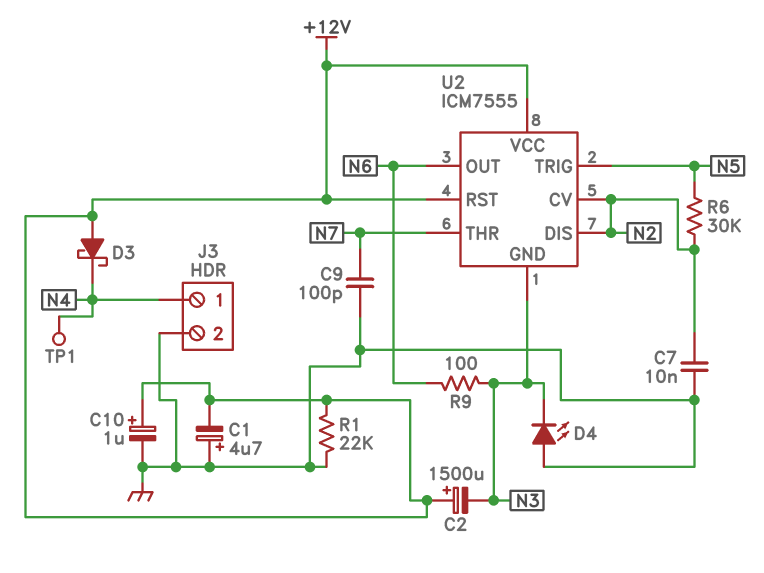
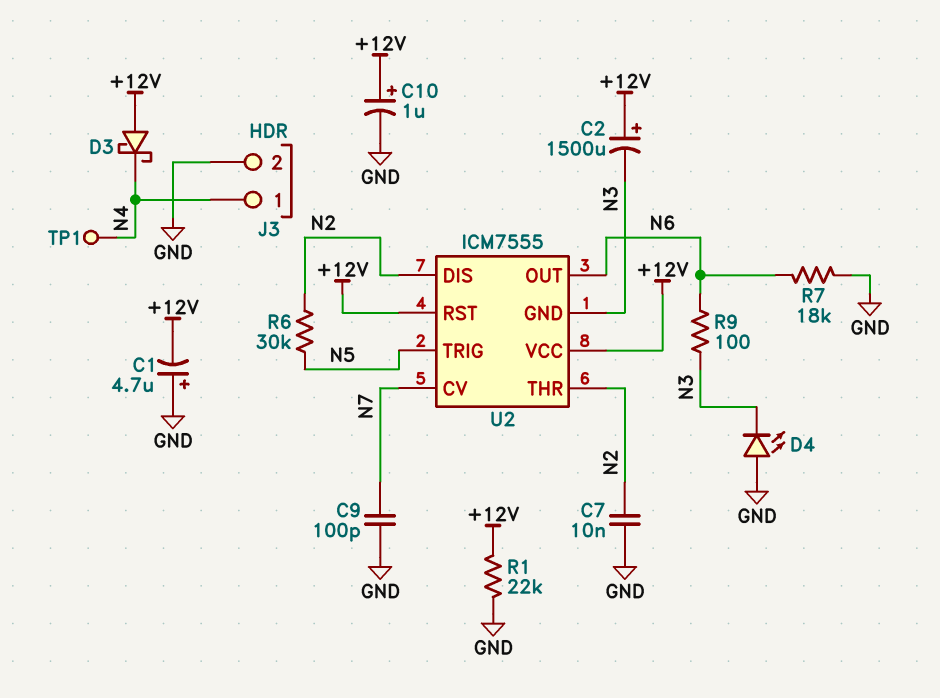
R7: none -> 18k (GND, N6)
U2 pin CV: N2 -> N7
U2 pin THR: N7 -> N2

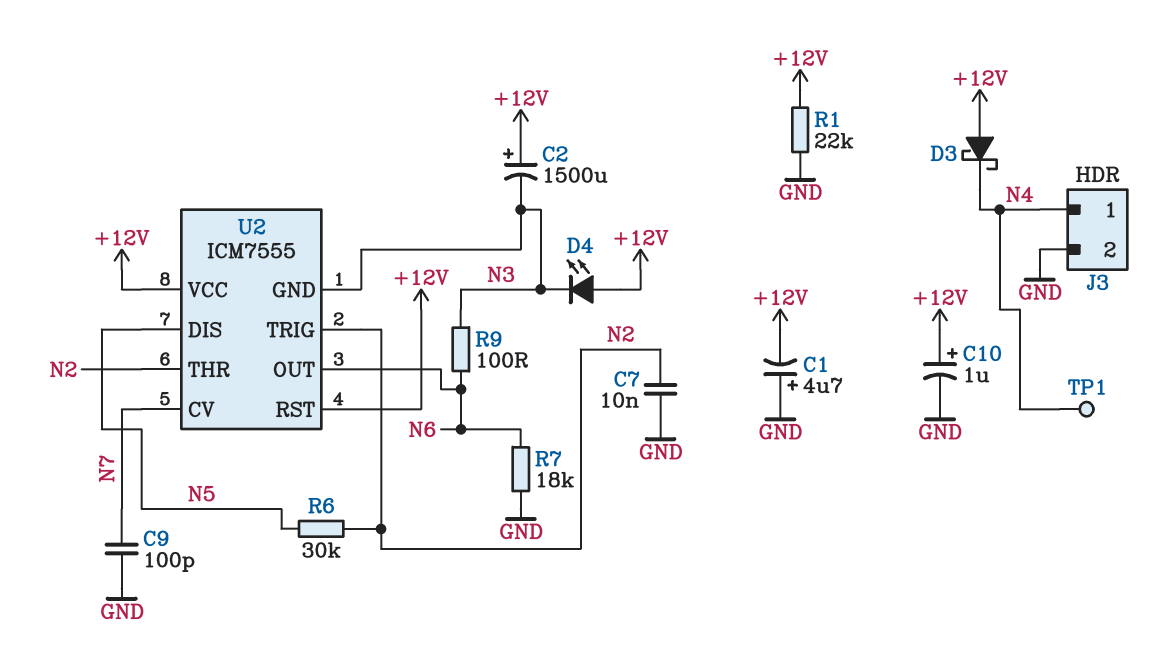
D4: LED (A GND, K N3) -> LED (A +12V, K N3)
U2 pin DIS: N2 -> N5
U2 pin TRIG: N5 -> N2

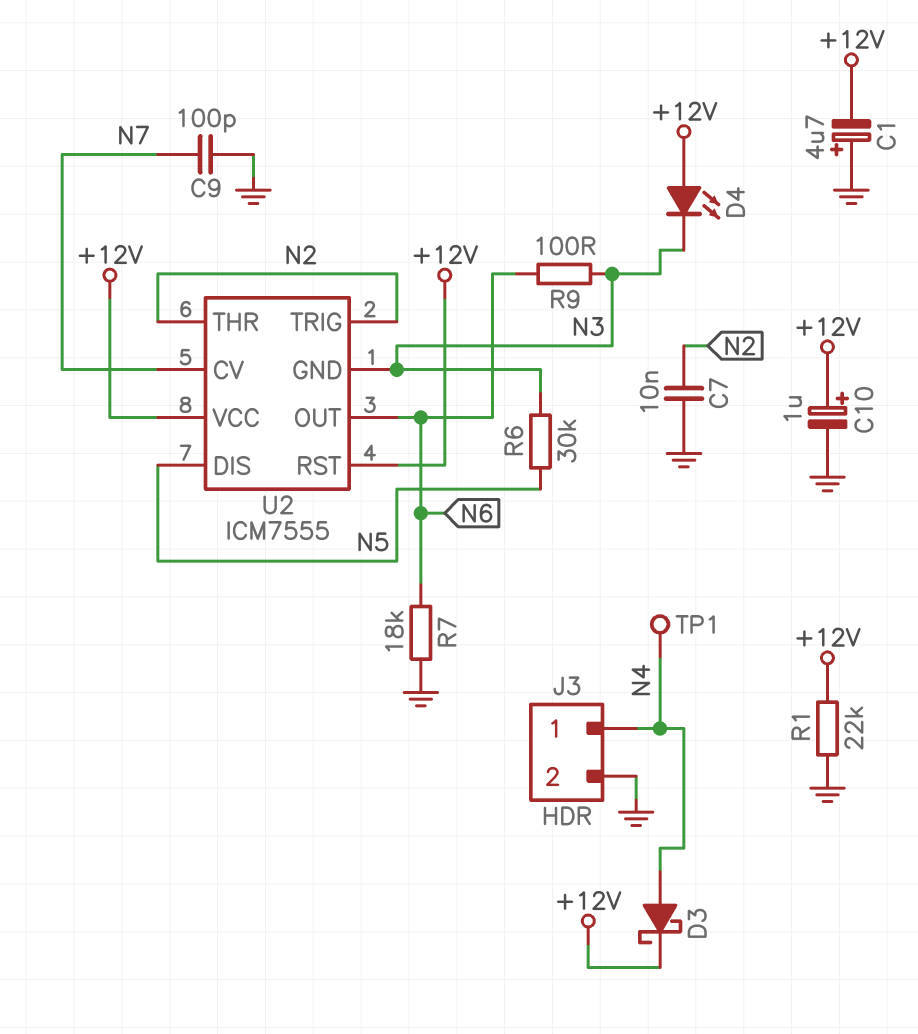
C2: 1500uF (plus +12V, minus N3) -> none
D3: schottky (A +12V, K N4) -> schottky (A N4, K +12V)
R6: 30k (N2, N5) -> 30k (N3, N5)

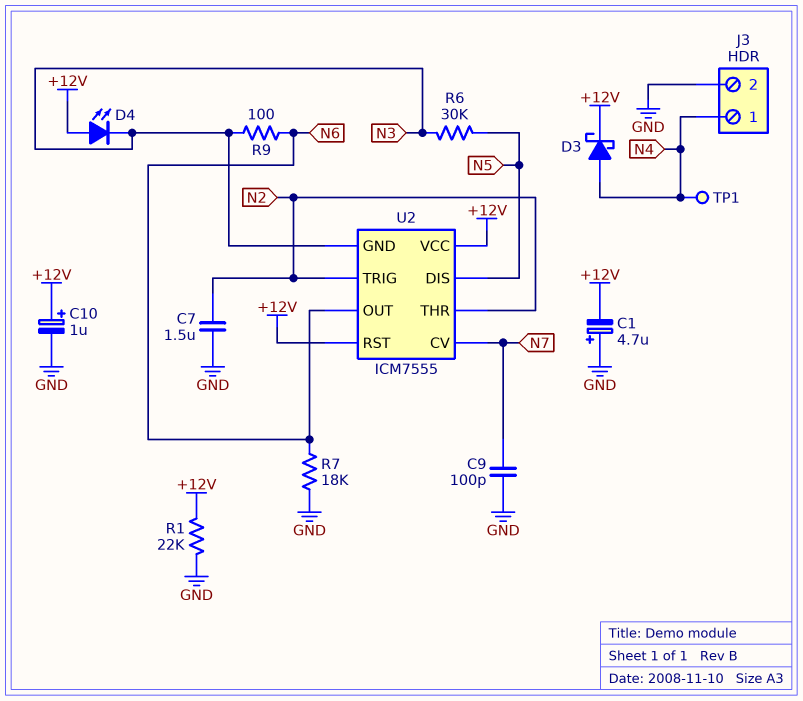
C7: 10nF (GND, N2) -> 1.5uF (GND, N2)

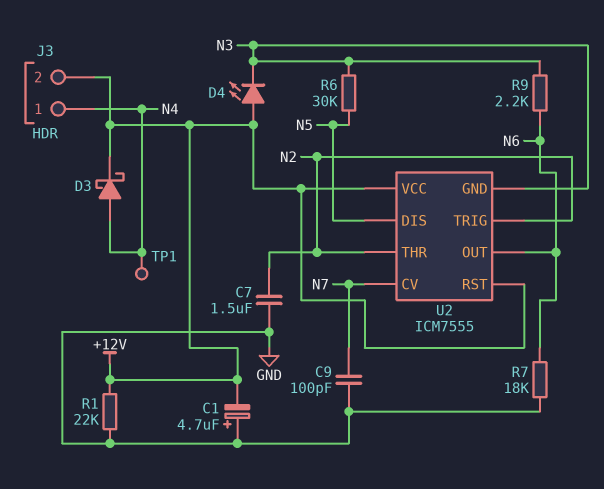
C10: 1uF (plus +12V, minus GND) -> none
J3 pin 2: GND -> +12V
R9: 100 (N3, N6) -> 2.2k (N3, N6)

